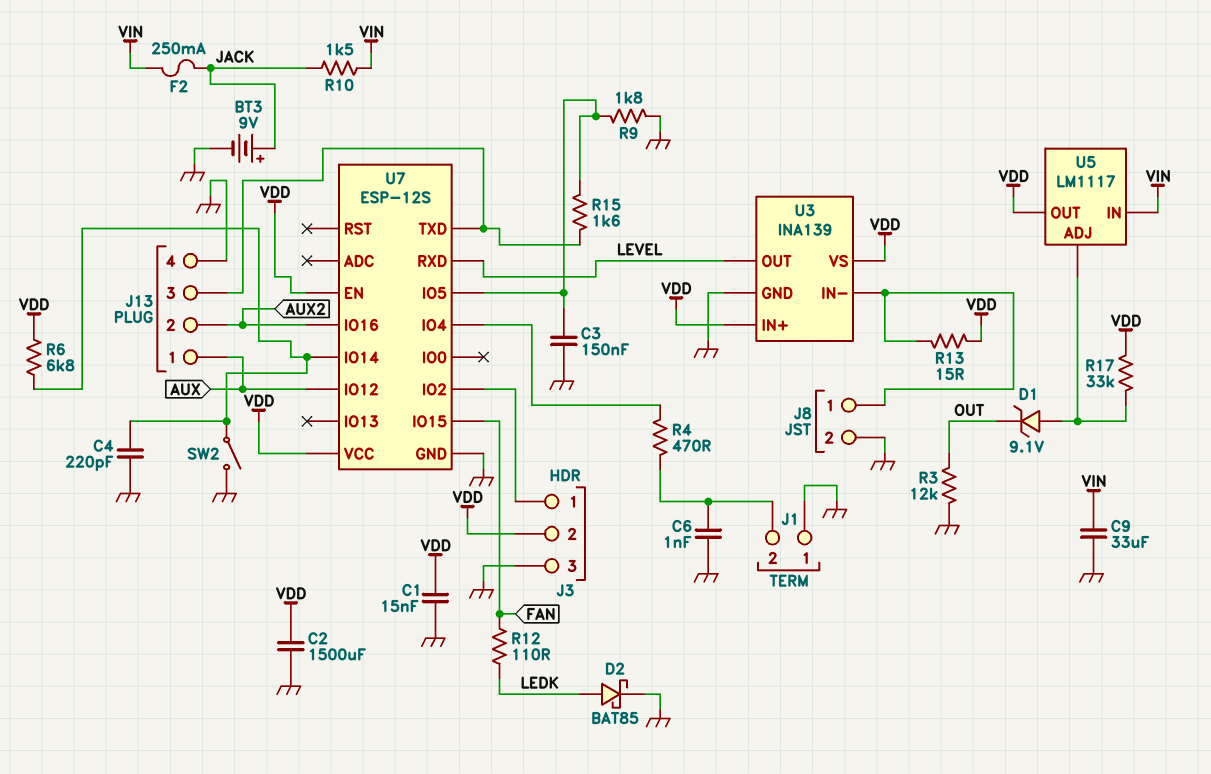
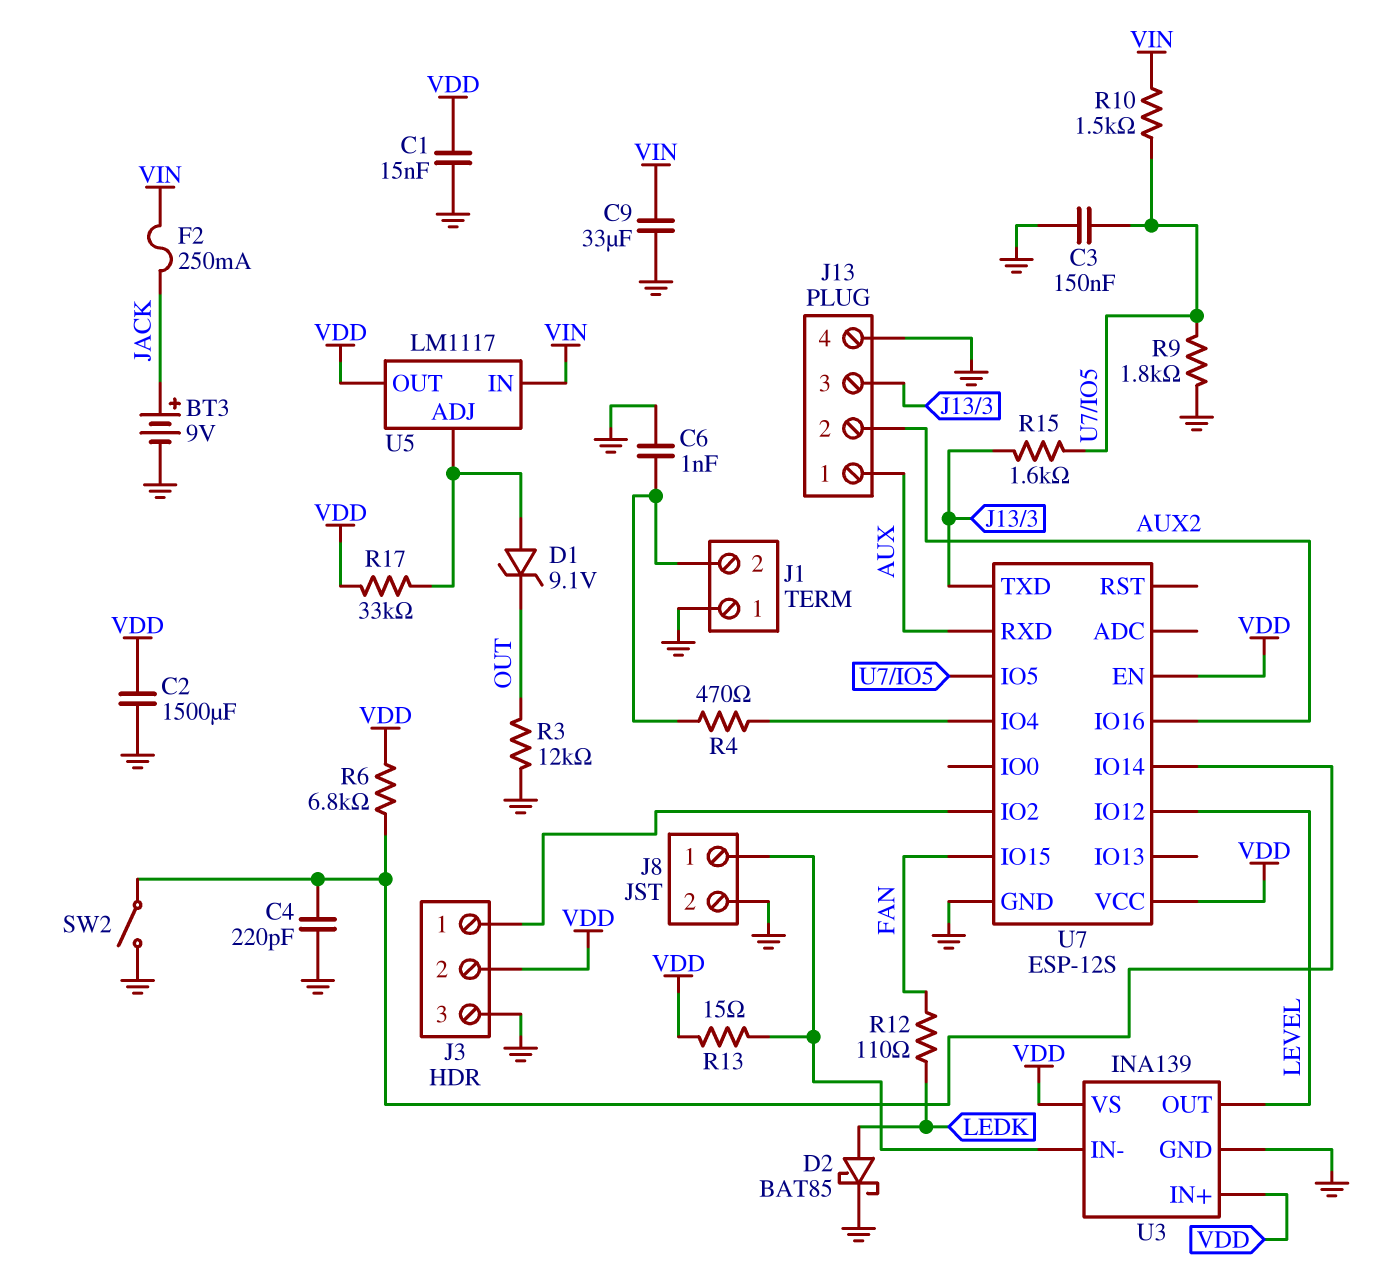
R10: 1.5k (JACK, VIN) -> 1.5k (U7/IO5, VIN)
U7 pin IO12: AUX -> LEVEL
U7 pin RXD: LEVEL -> AUX

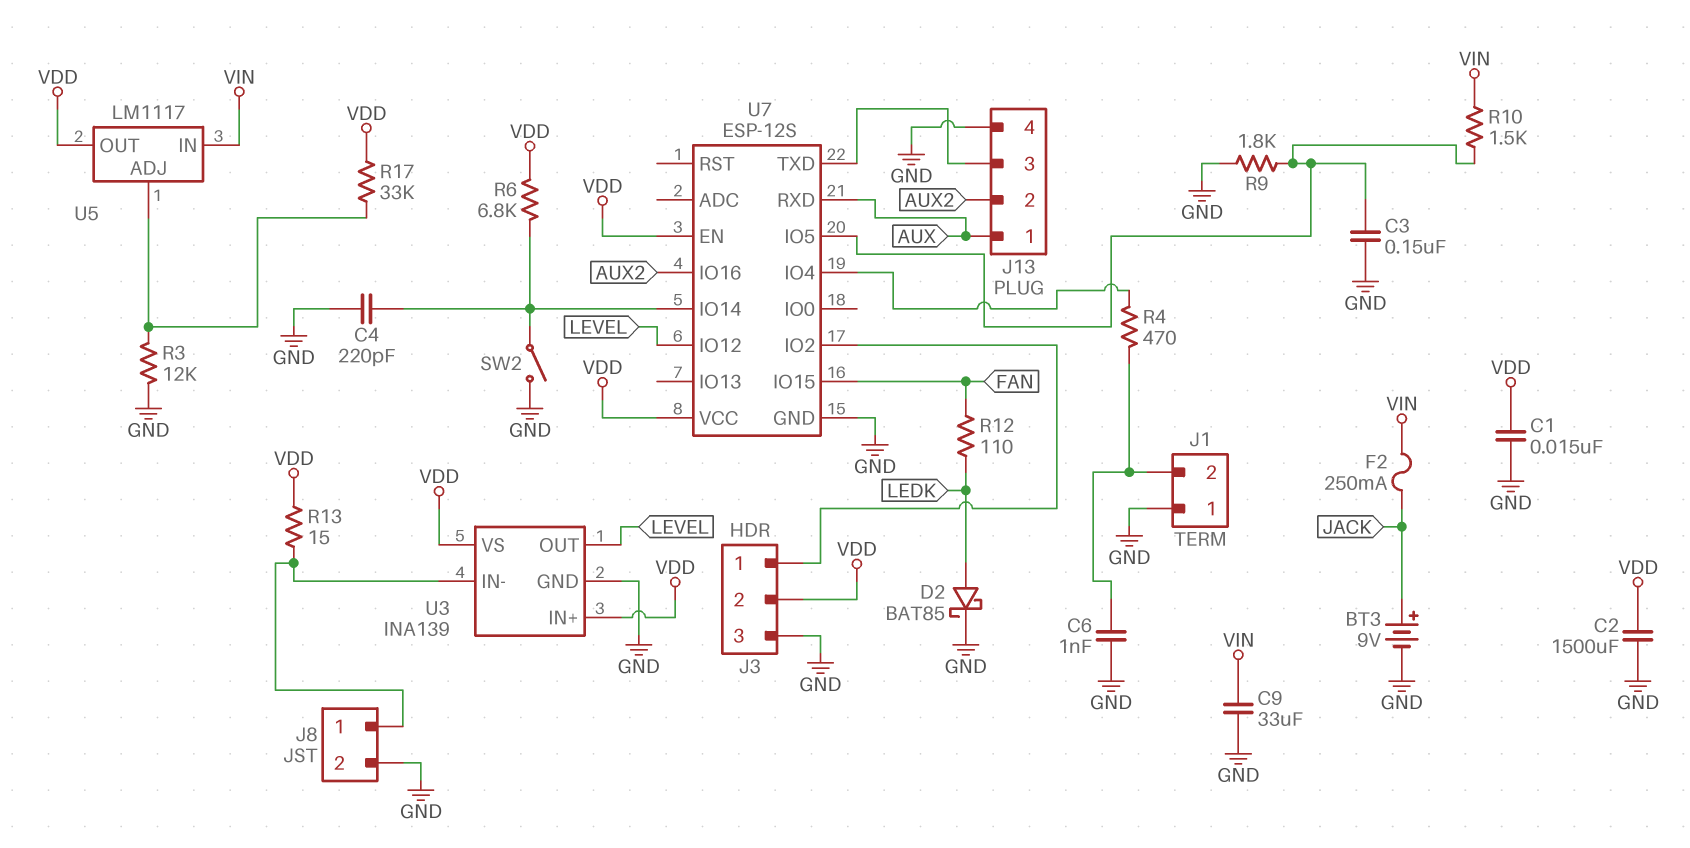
D1: zener 9.1V (A U5/ADJ, K OUT) -> none
R3: 12k (GND, OUT) -> 12k (GND, U5/ADJ)
R15: 1.6k (J13/3, U7/IO5) -> none

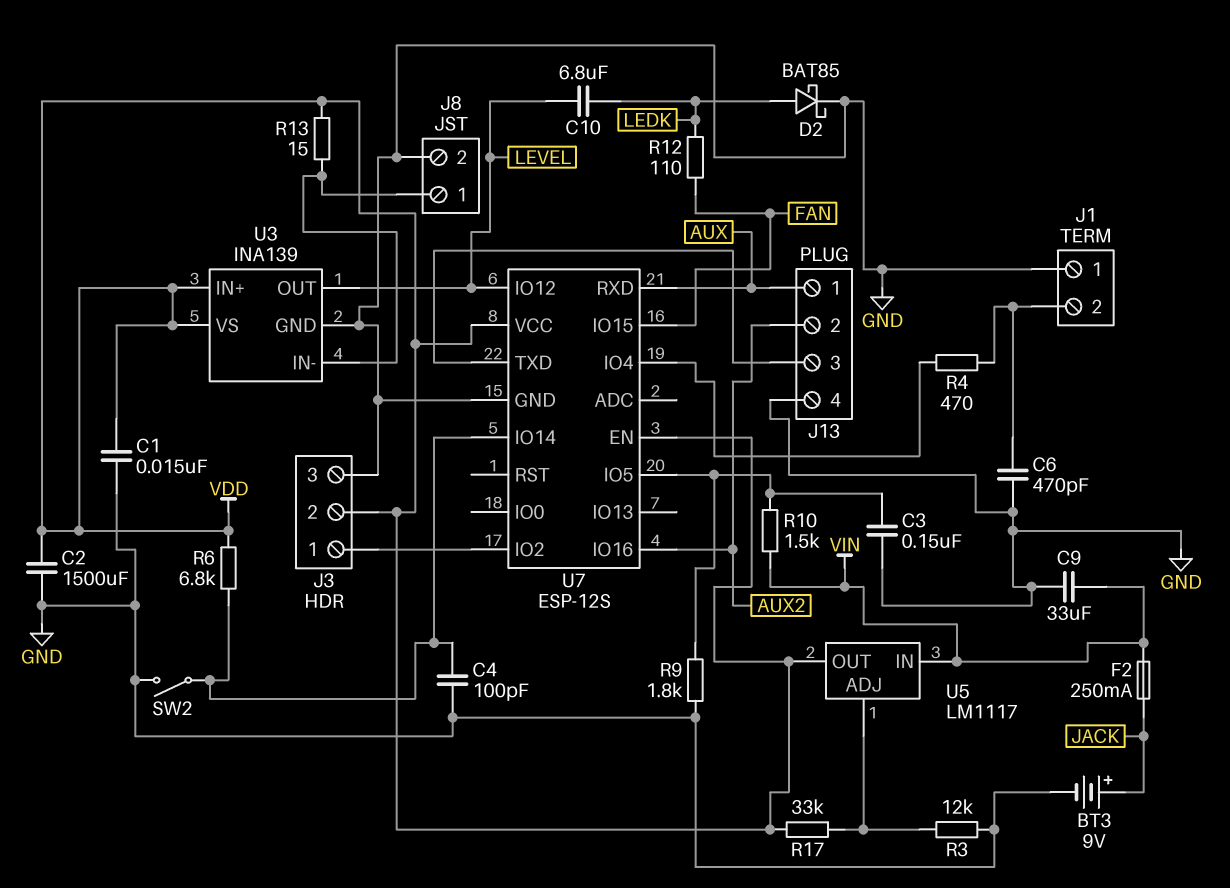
C4: 220pF (GND, U7/IO14) -> 100pF (GND, U7/IO14)
C6: 1nF (GND, J1/2) -> 470pF (GND, J1/2)
C10: none -> 6.8uF (LEDK, LEVEL)

